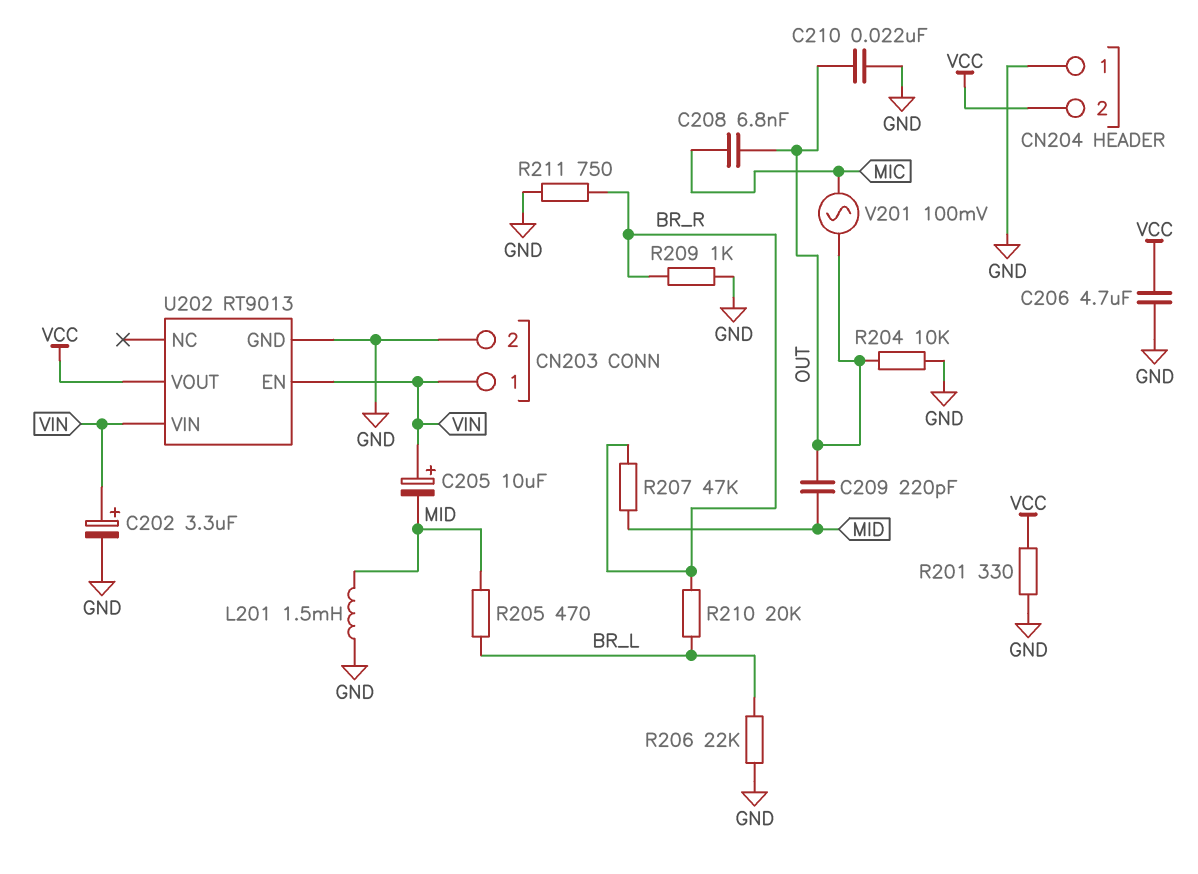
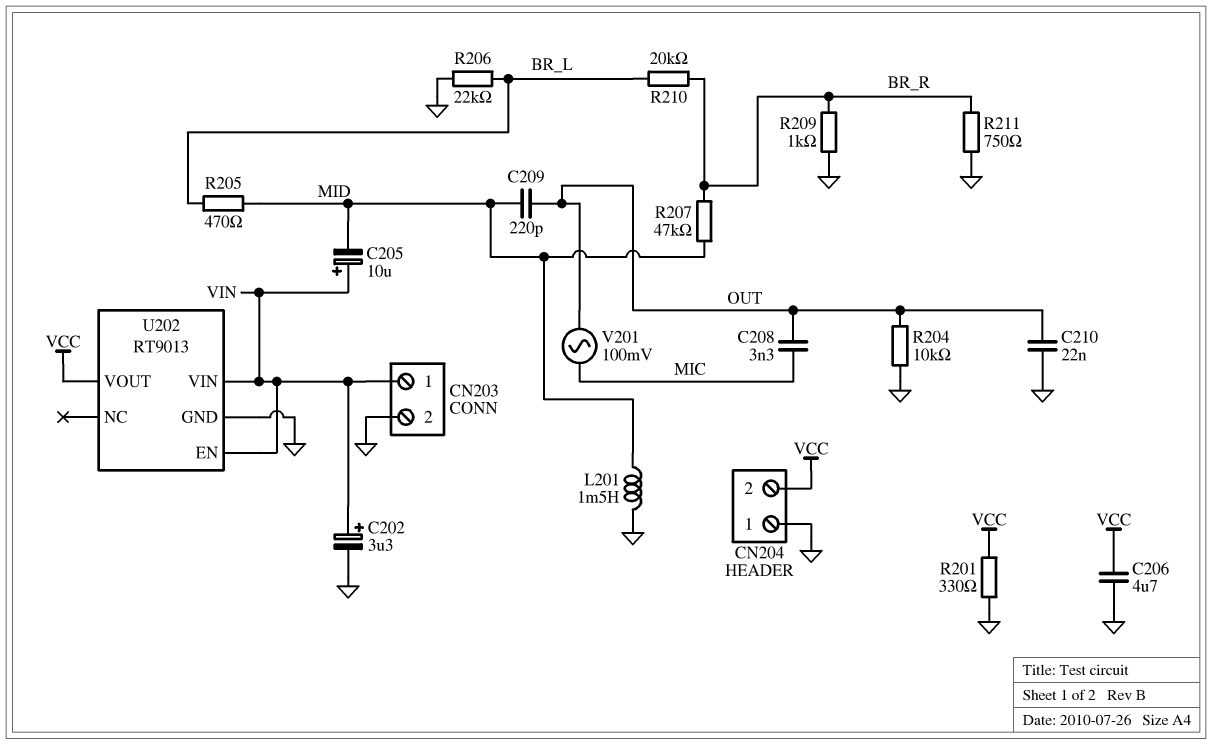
C208: 6.8nF (MIC, OUT) -> 3.3nF (MIC, OUT)

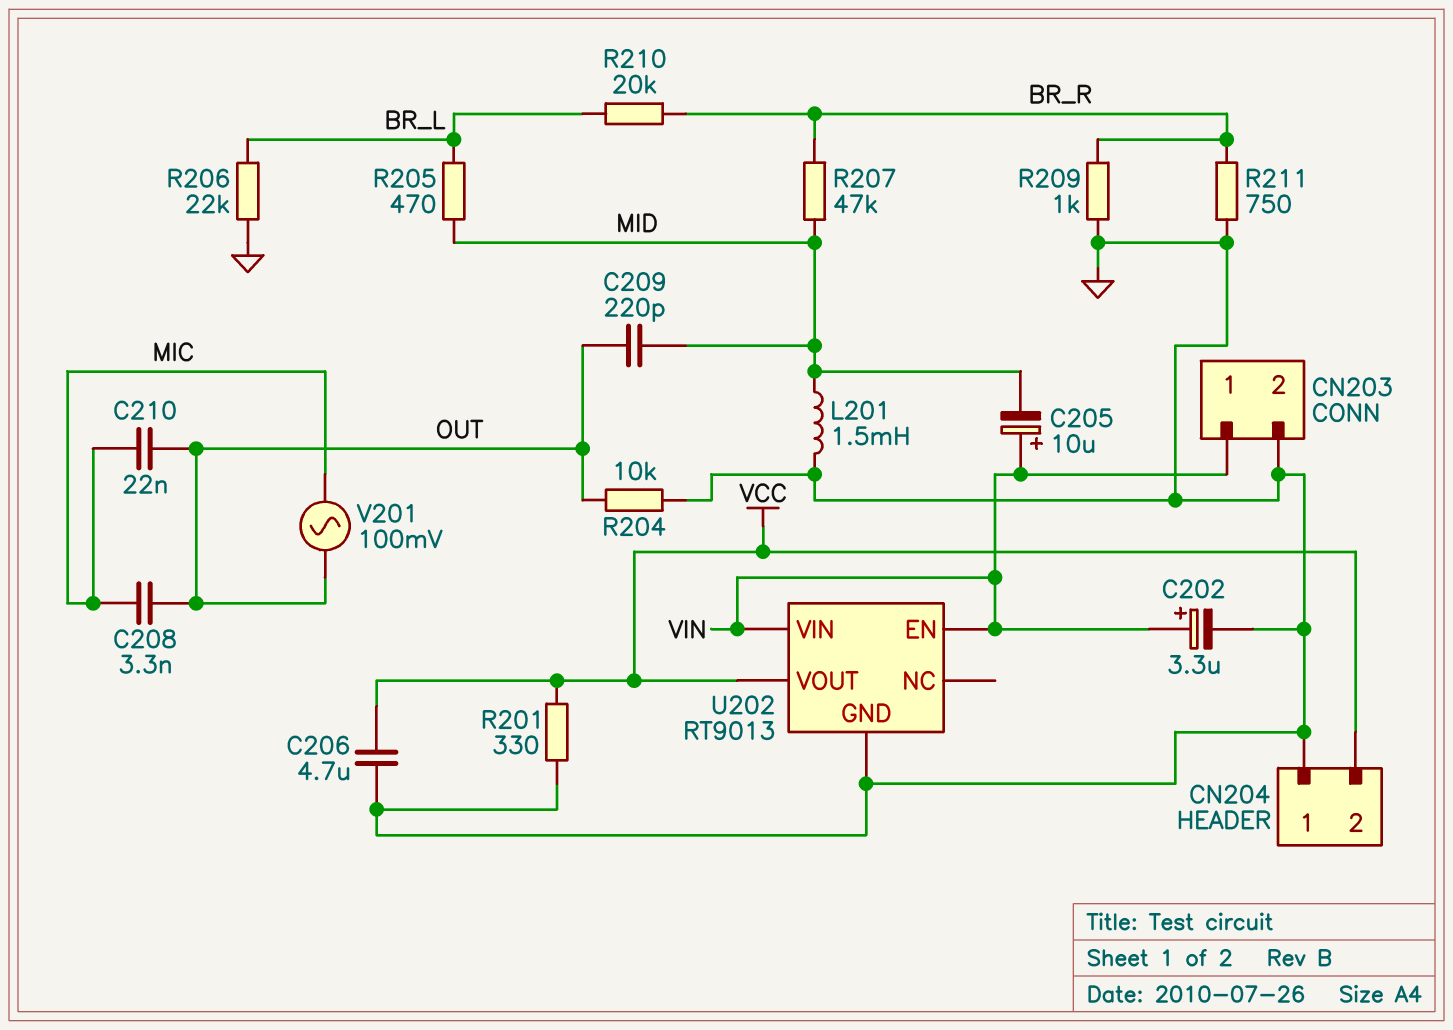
C210: 22nF (GND, OUT) -> 22nF (MIC, OUT)

